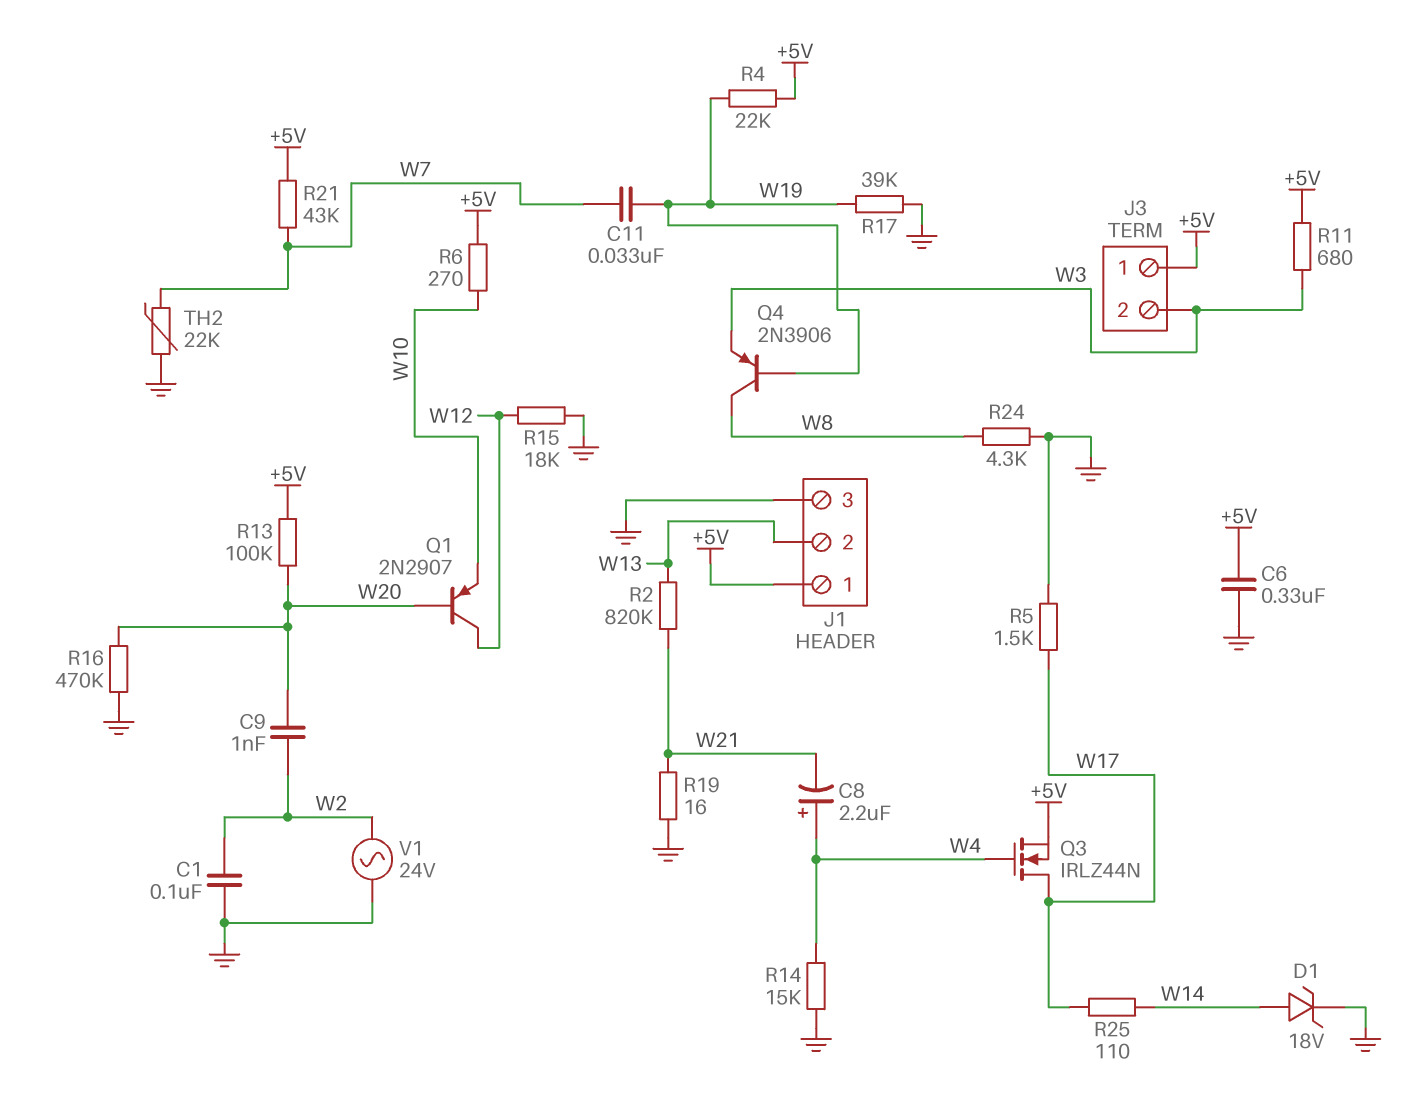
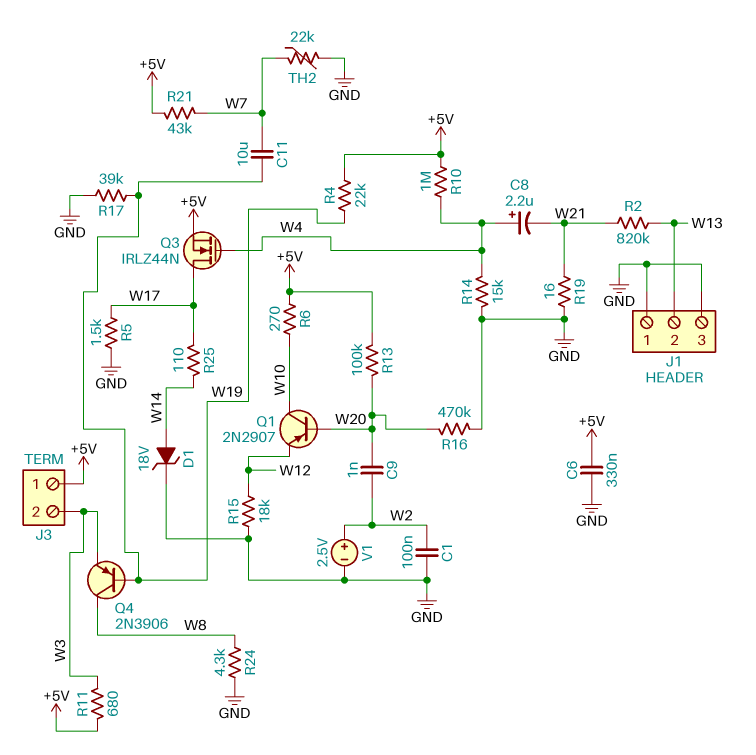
C11: 33nF (W7, W19) -> 10uF (W7, W19)
J1 pin 1: +5V -> GND
Q1: PNP 2N2907 (B W20, C W12, E W10) -> PNP 2N2907 (B W20, C W10, E W12)
R10: none -> 1M (+5V, W4)
V1: AC 24V (GND, W2) -> 2.5V (plus W2, minus GND)

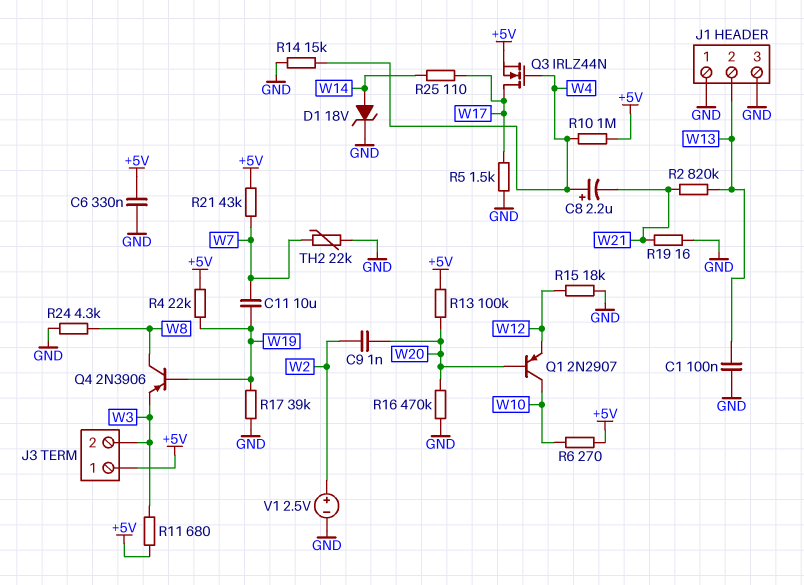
C1: 100nF (GND, W2) -> 100nF (GND, W13)

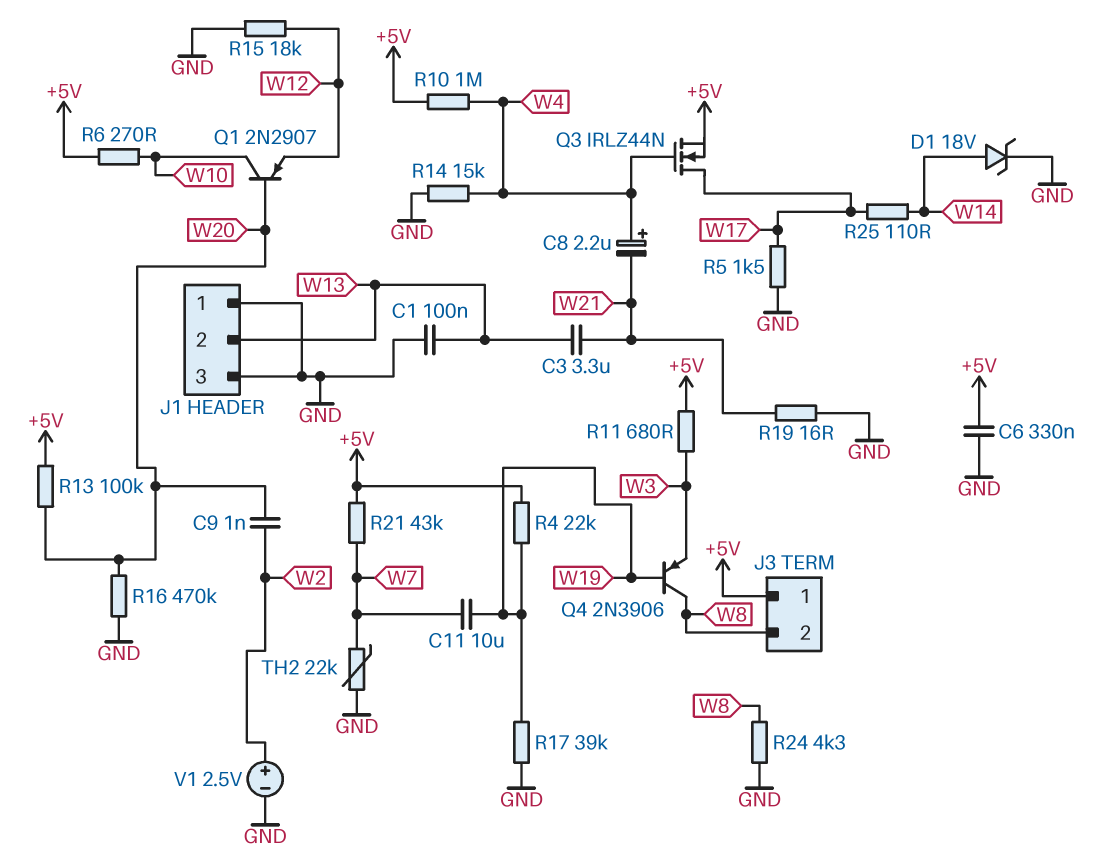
C3: none -> 3.3uF (W13, W21)
J3 pin 2: W3 -> W8
R2: 820k (W13, W21) -> none

